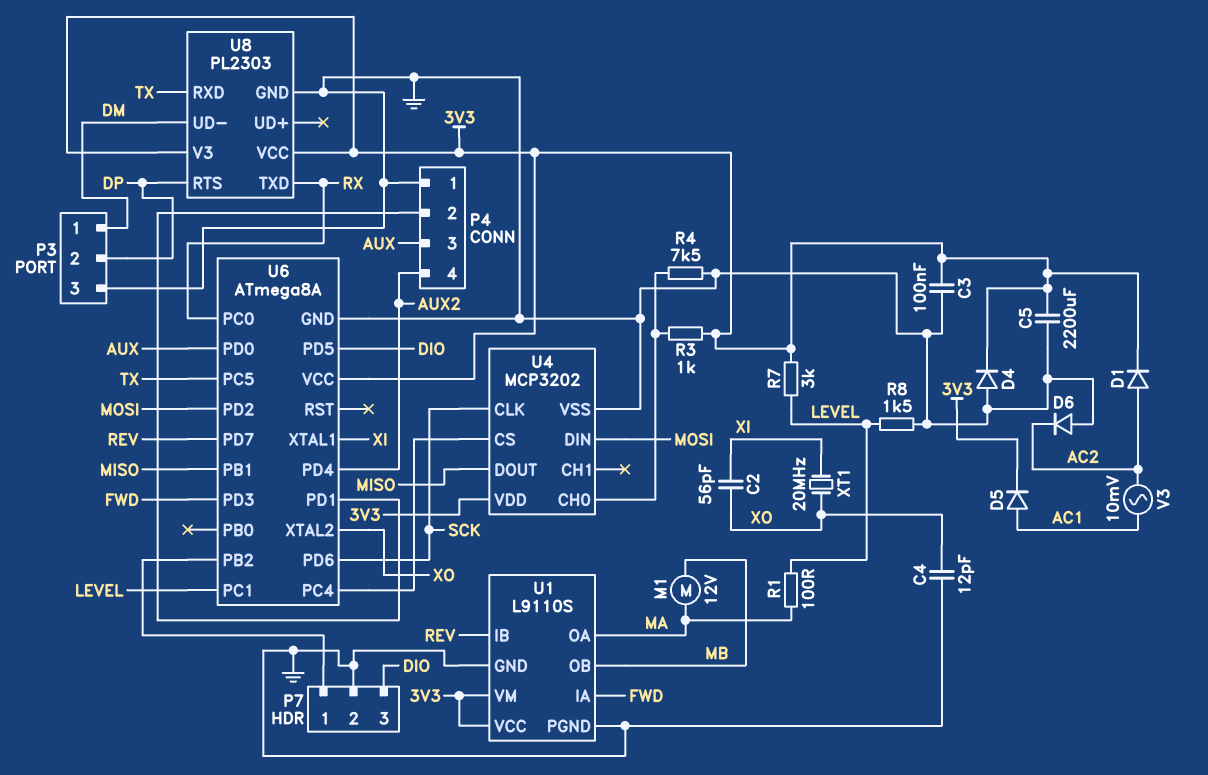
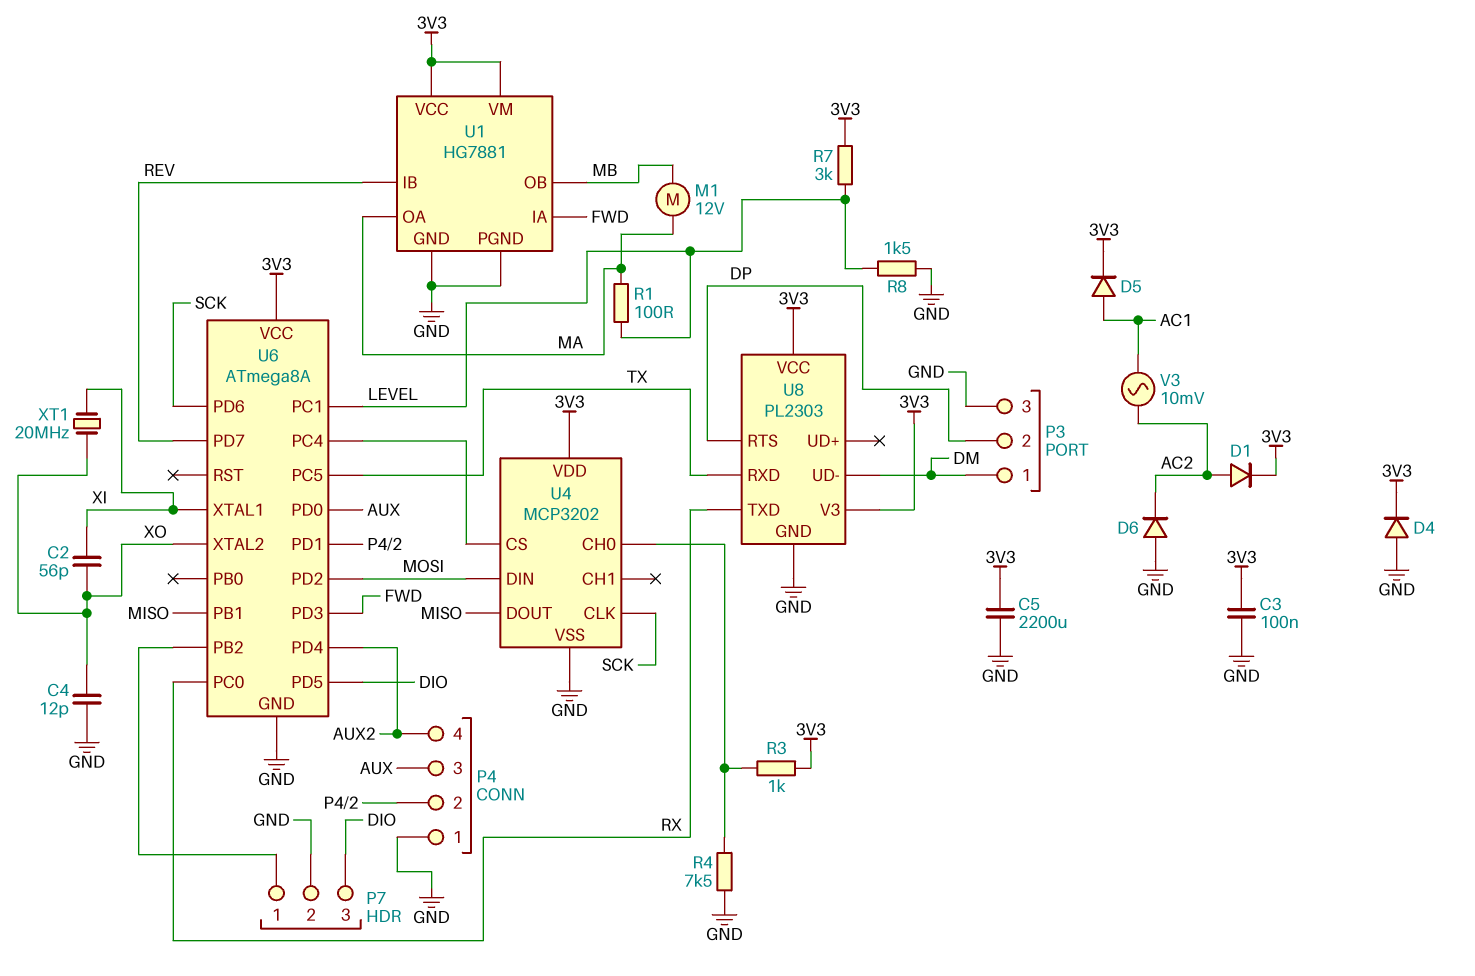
U1: L9110S -> HG7881

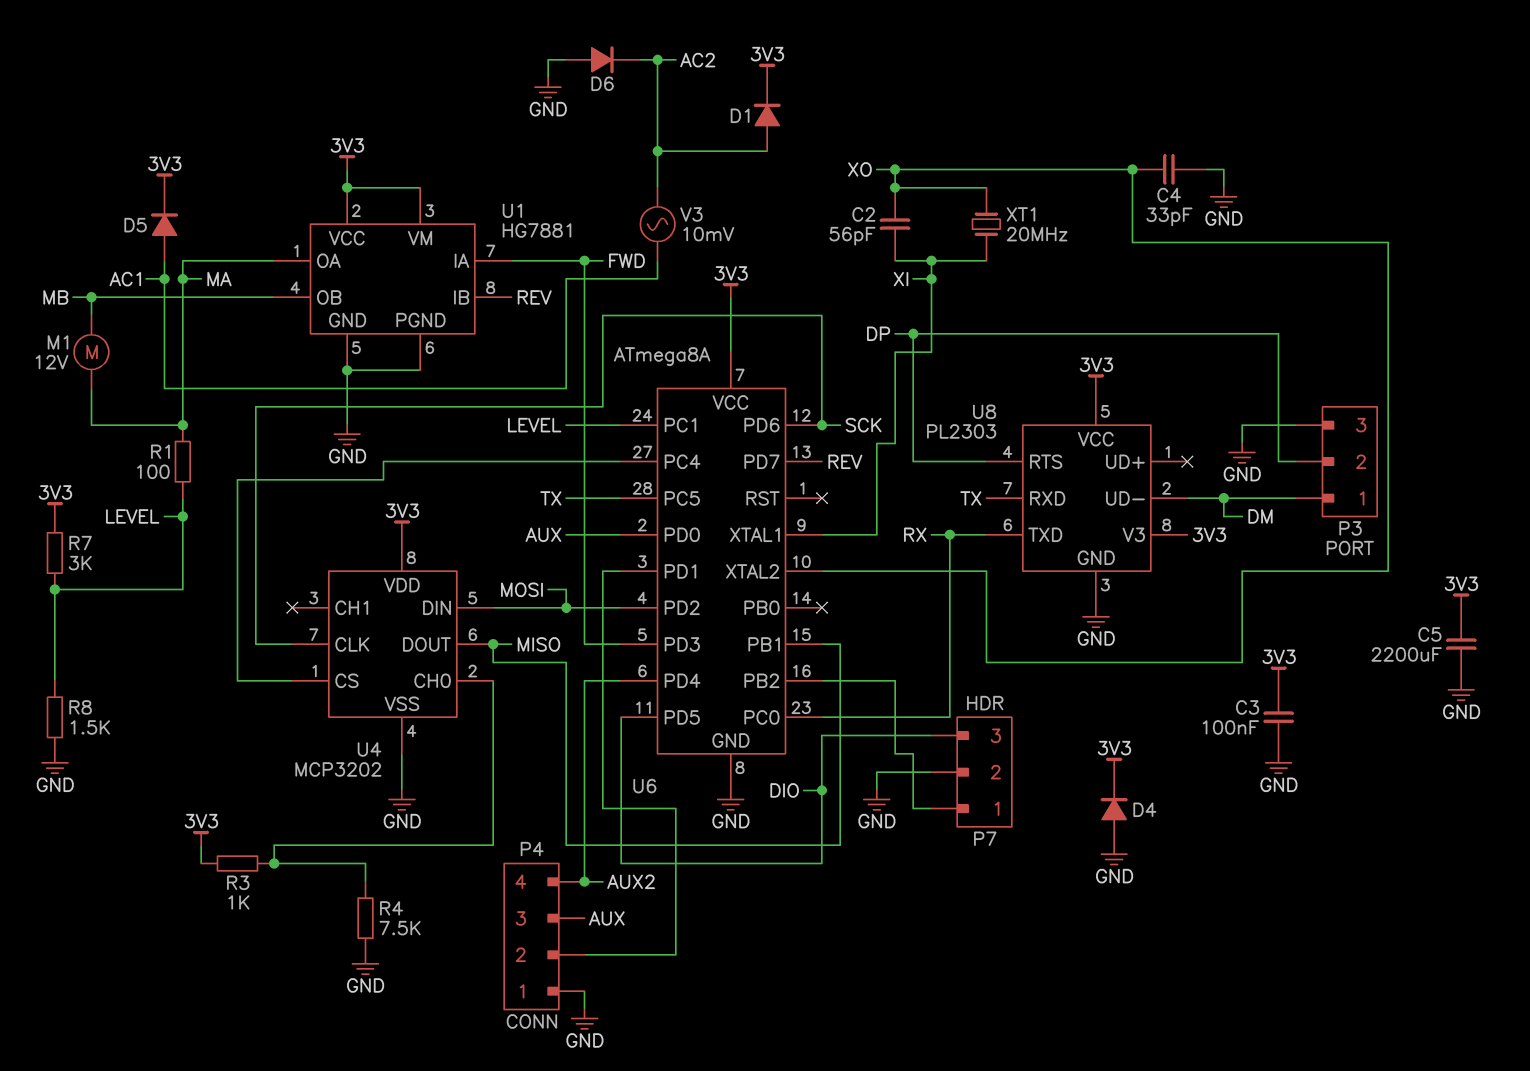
C4: 12pF (GND, XO) -> 33pF (GND, XO)

